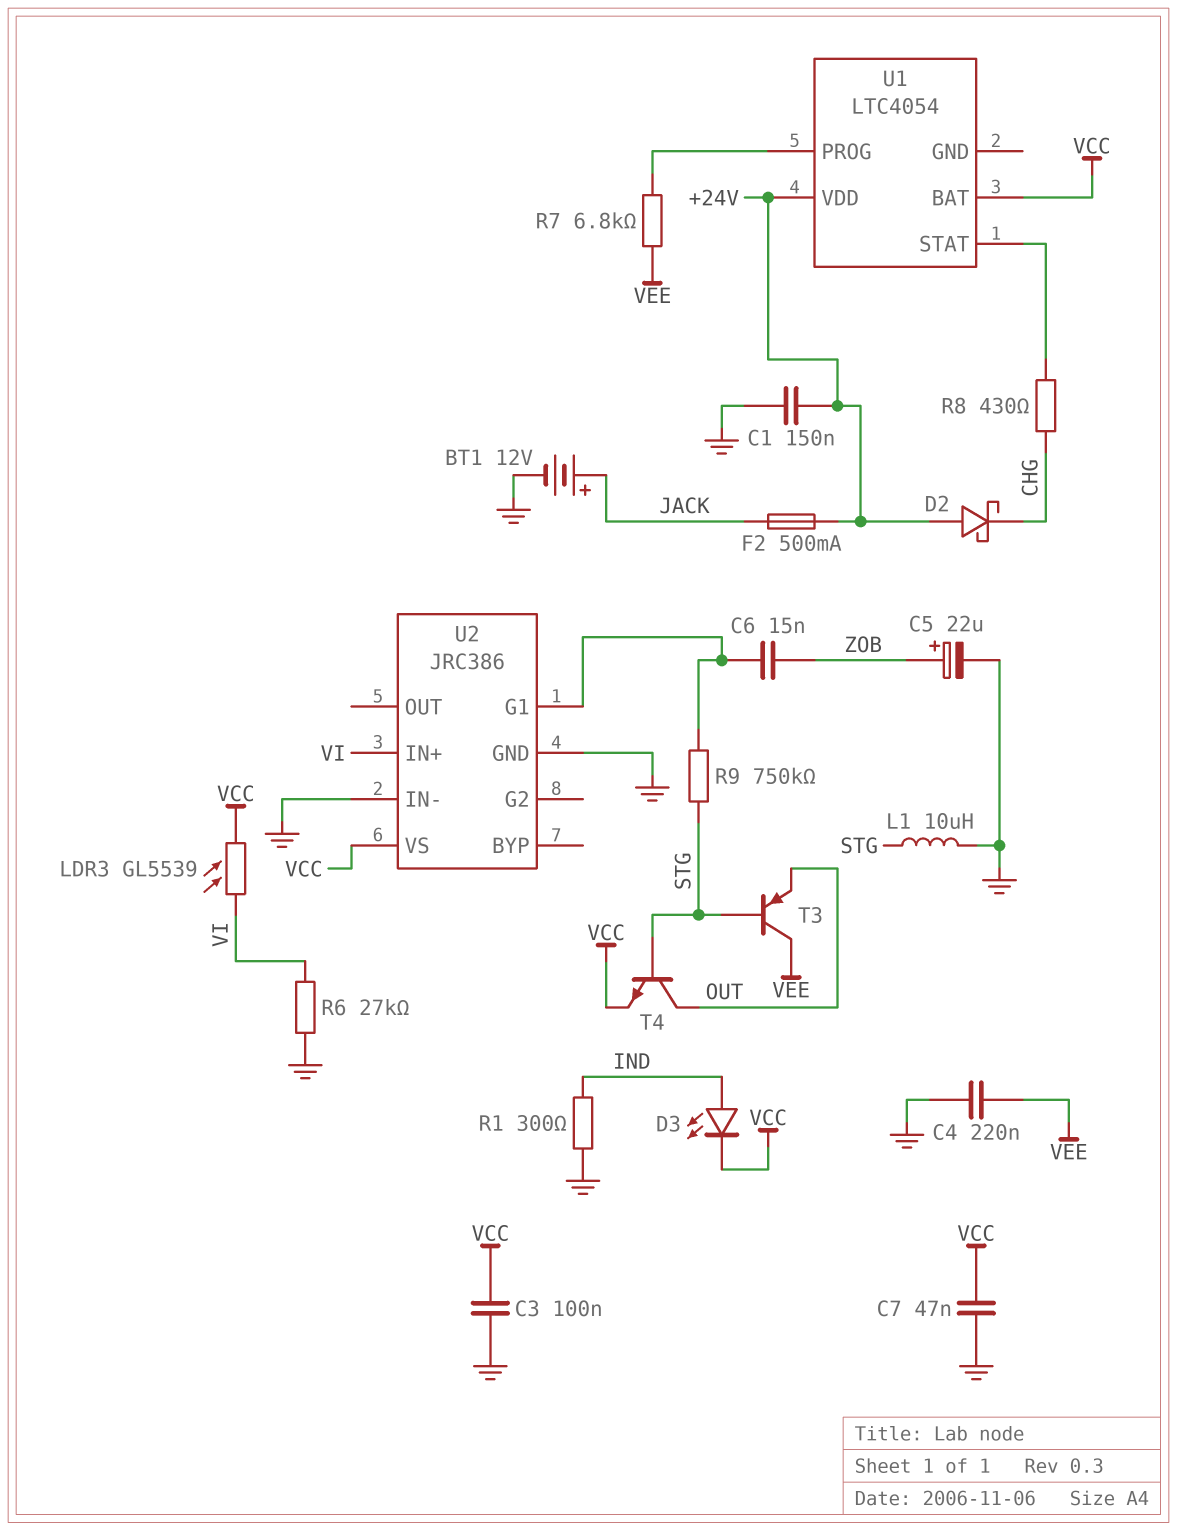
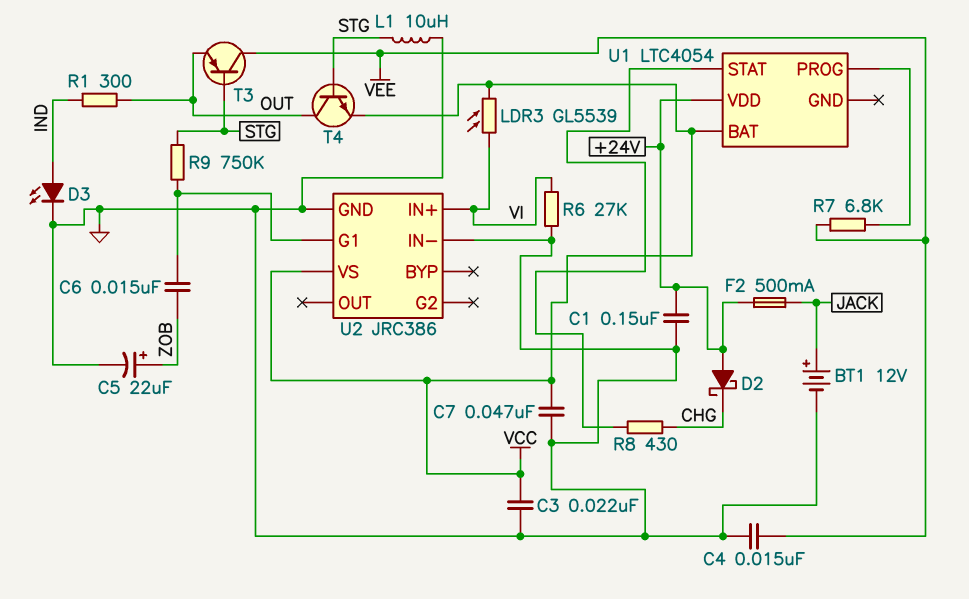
C3: 100nF (GND, VCC) -> 22nF (GND, VCC)
C4: 220nF (GND, VEE) -> 15nF (GND, VEE)
D3: LED (A IND, K VCC) -> LED (A IND, K GND)
R1: 300 (GND, IND) -> 300 (IND, OUT)

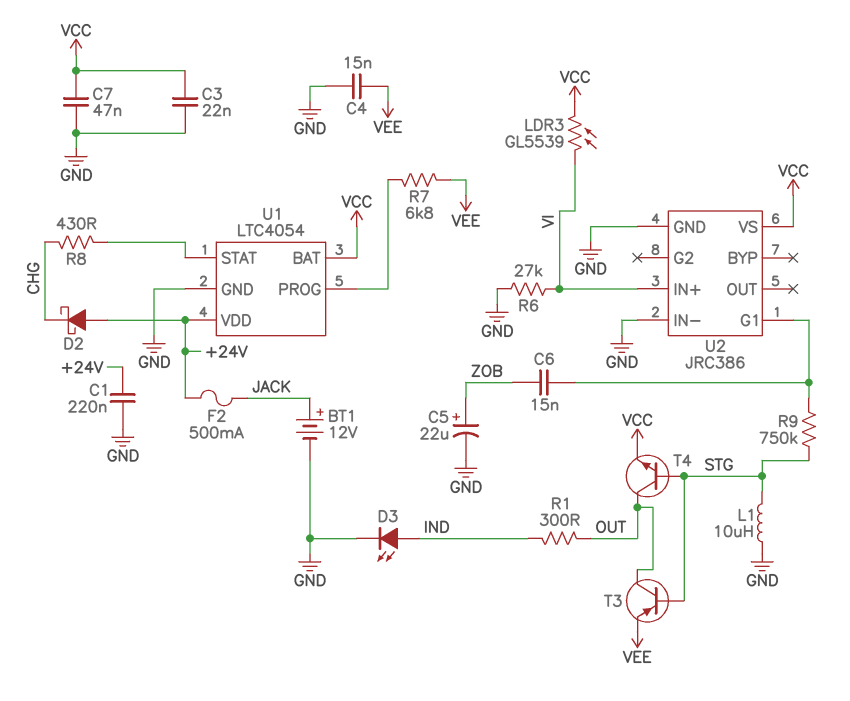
C1: 150nF (+24V, GND) -> 220nF (+24V, GND)
T3: PNP (B STG, C VEE, E OUT) -> PNP (B STG, C OUT, E VEE)
U1 pin GND: none -> GND

